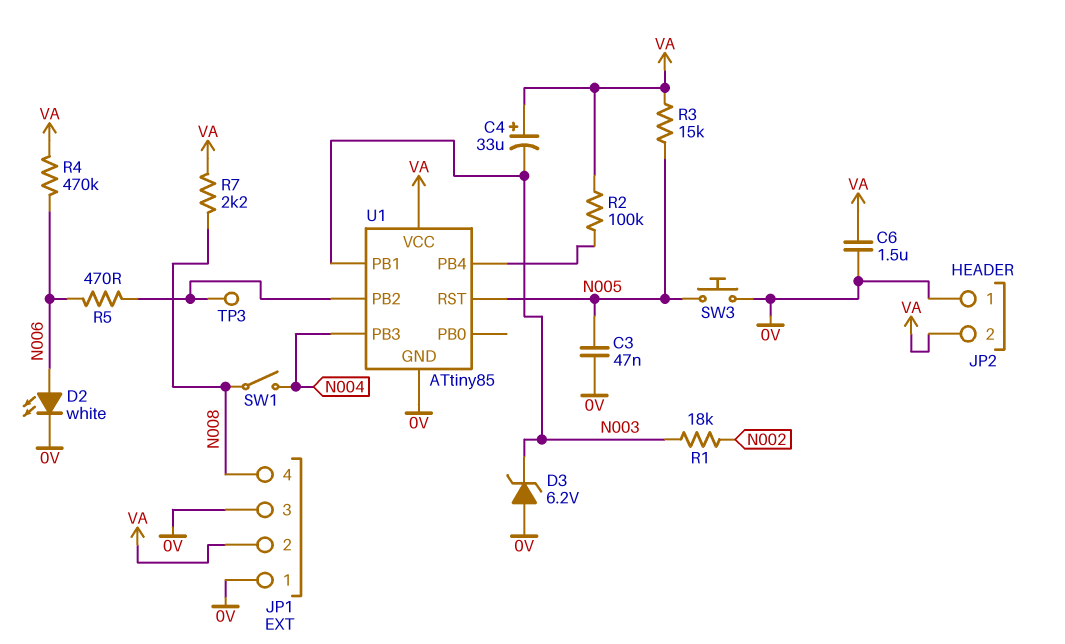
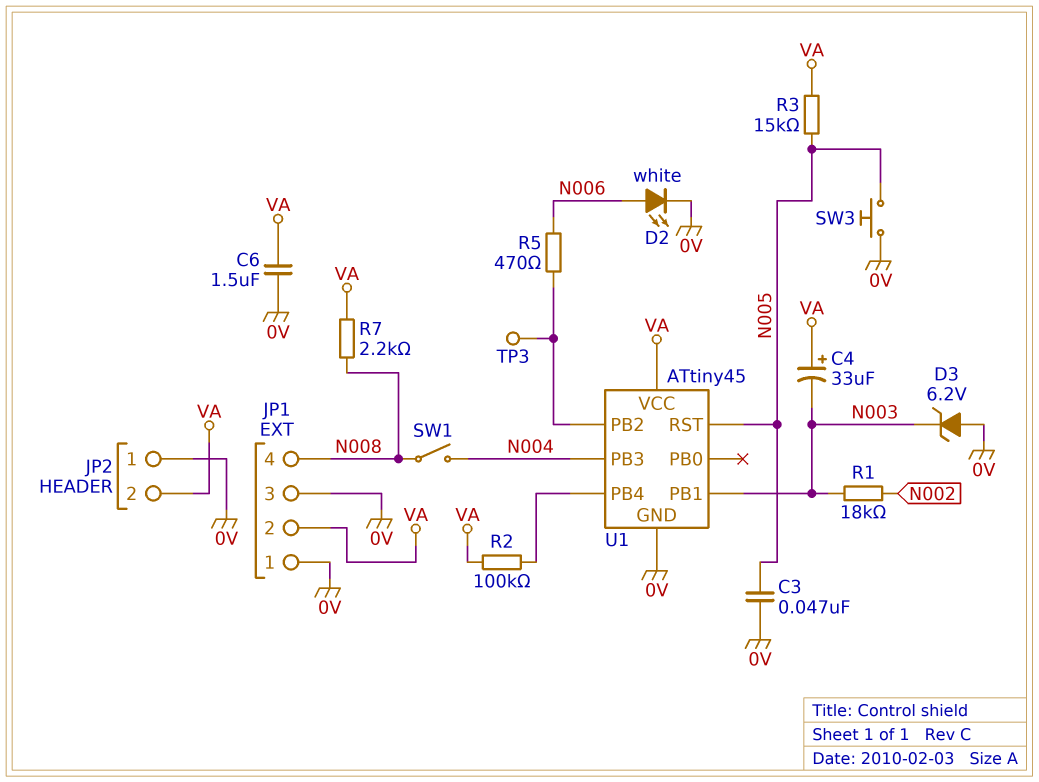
R4: 470k (N006, VA) -> none
U1: ATtiny85 -> ATtiny45

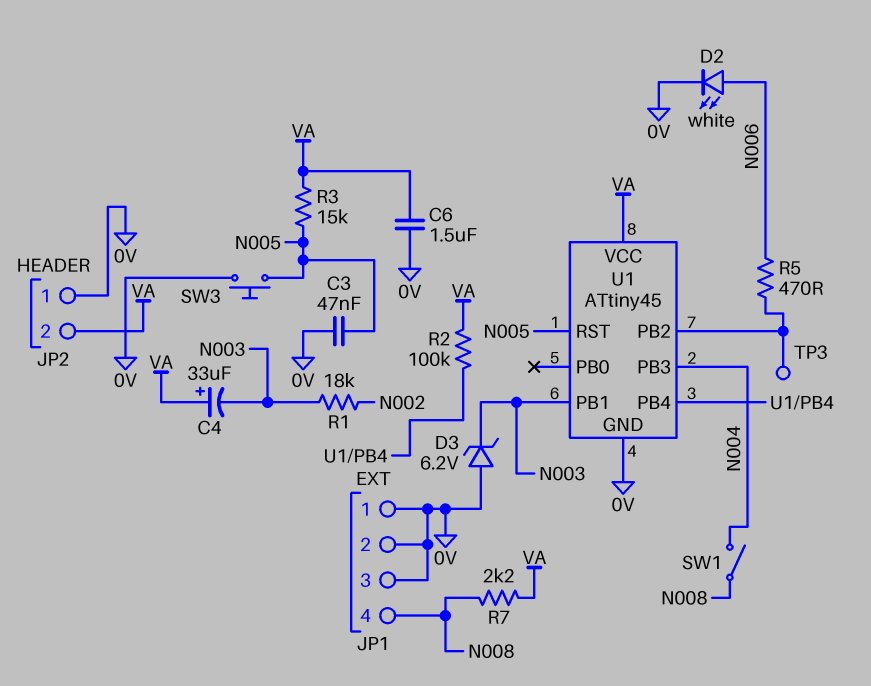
JP1 pin 2: VA -> 0V

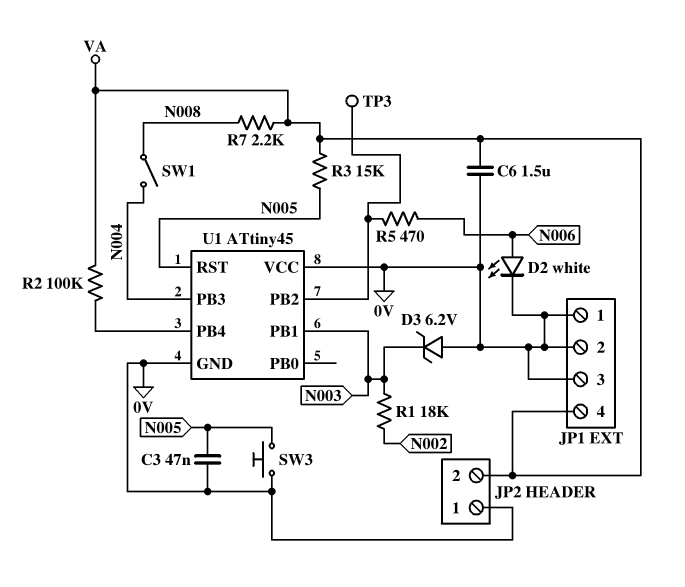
C4: 33uF (plus VA, minus N003) -> none
JP1 pin 4: N008 -> VA
U1 pin VCC: VA -> 0V

